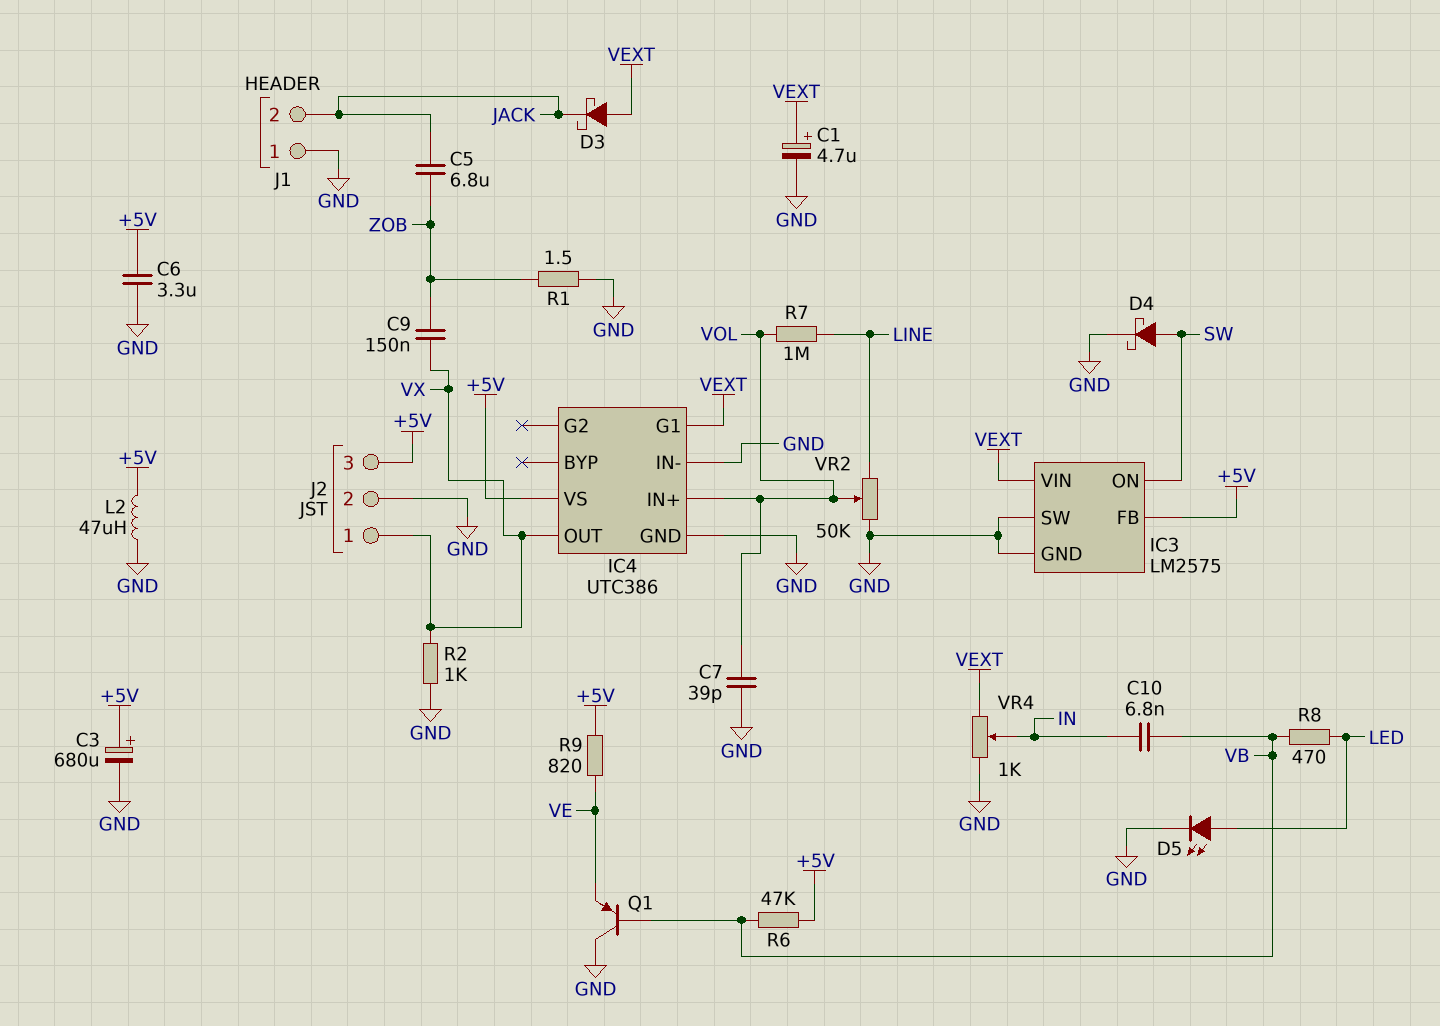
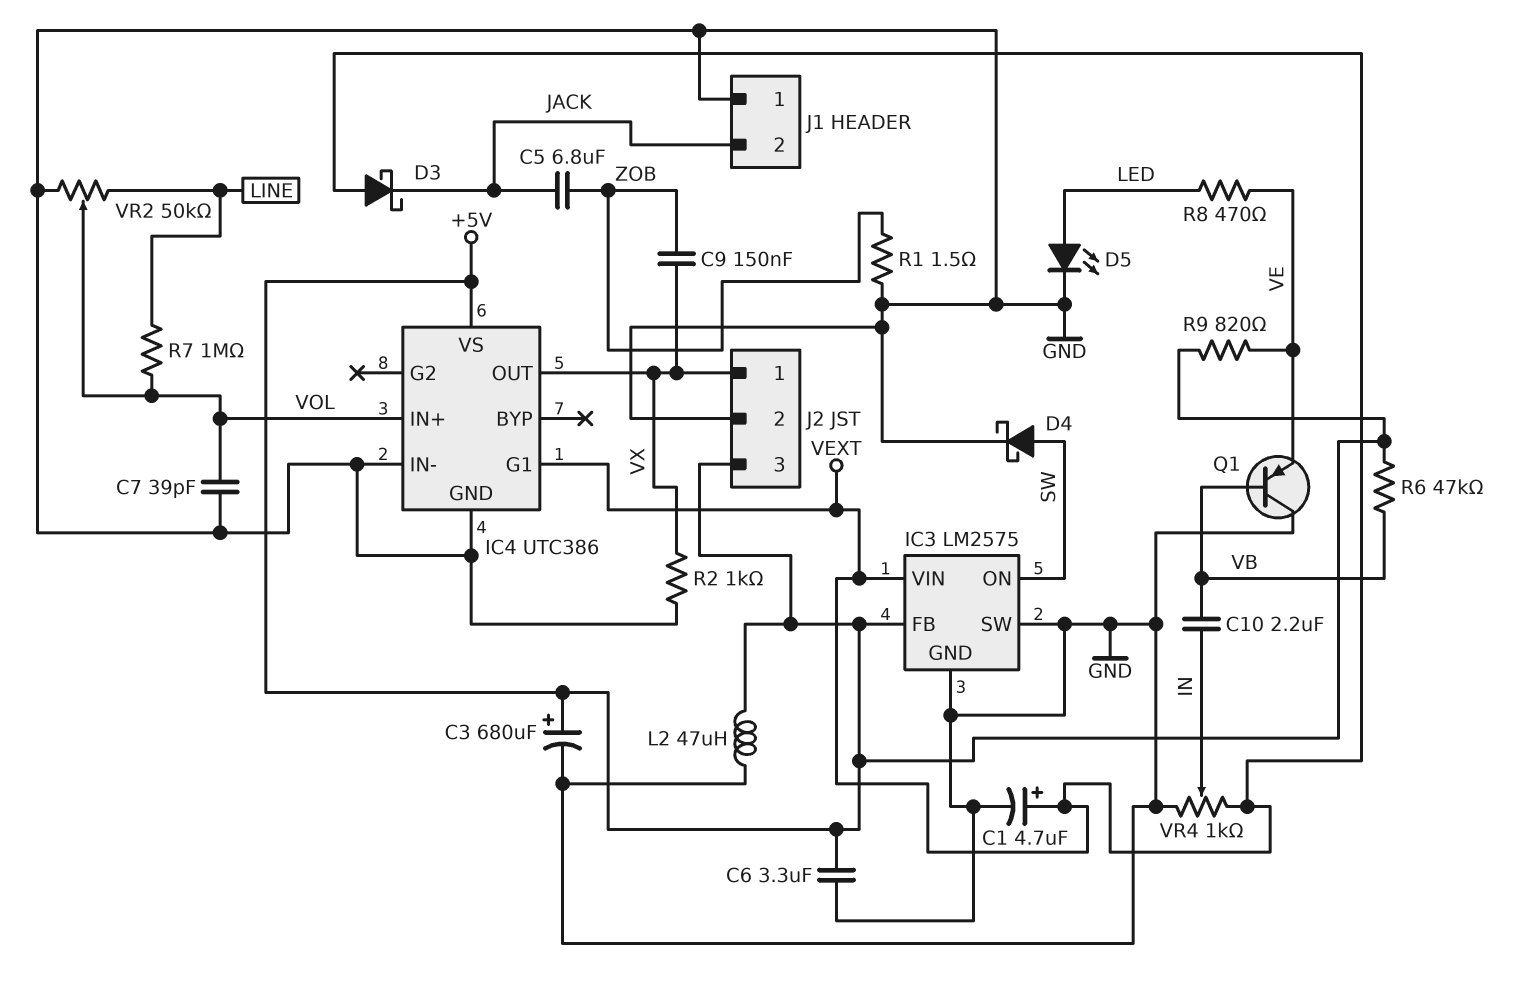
C10: 6.8nF (IN, VB) -> 2.2uF (IN, VB)
R8: 470 (LED, VB) -> 470 (LED, VE)

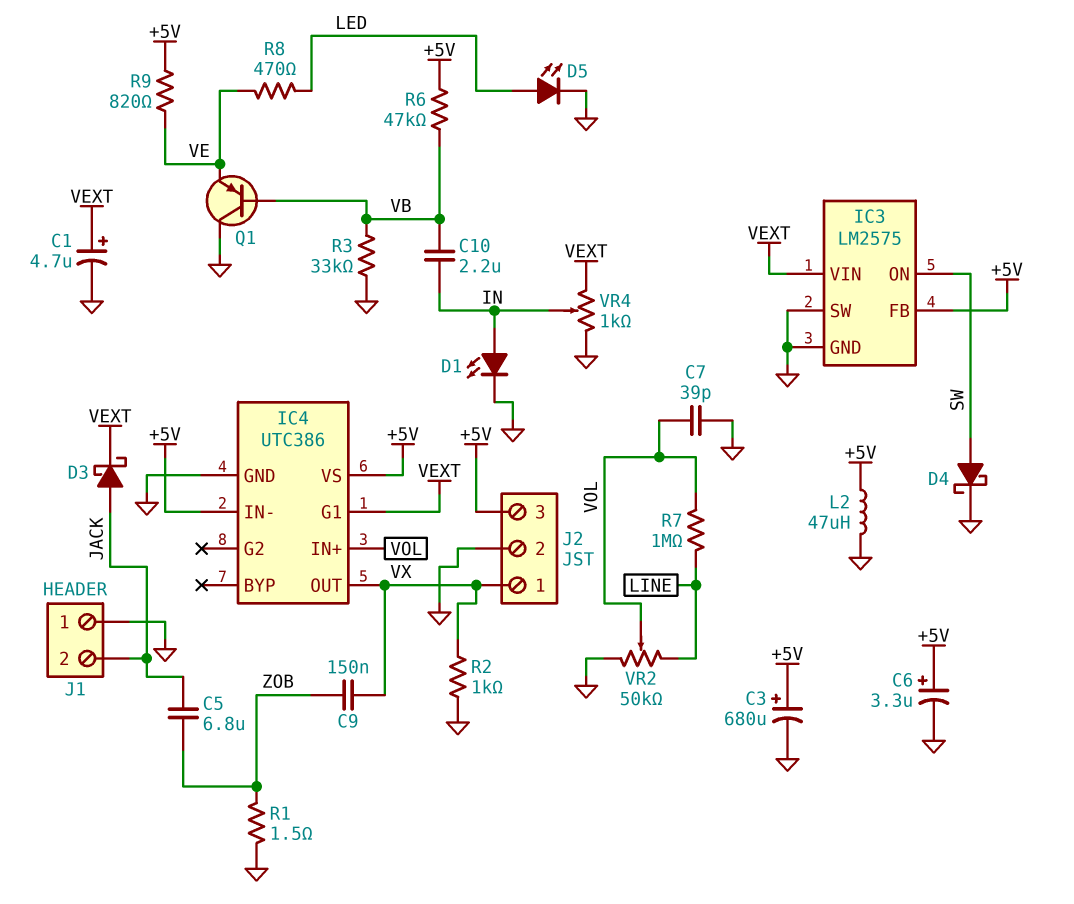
C6: 3.3uF (+5V, GND) -> 3.3uF (plus +5V, minus GND)
D1: none -> LED (A IN, K GND)
D3: schottky (A VEXT, K JACK) -> schottky (A JACK, K VEXT)
IC4 pin IN-: GND -> +5V
R3: none -> 33k (GND, VB)

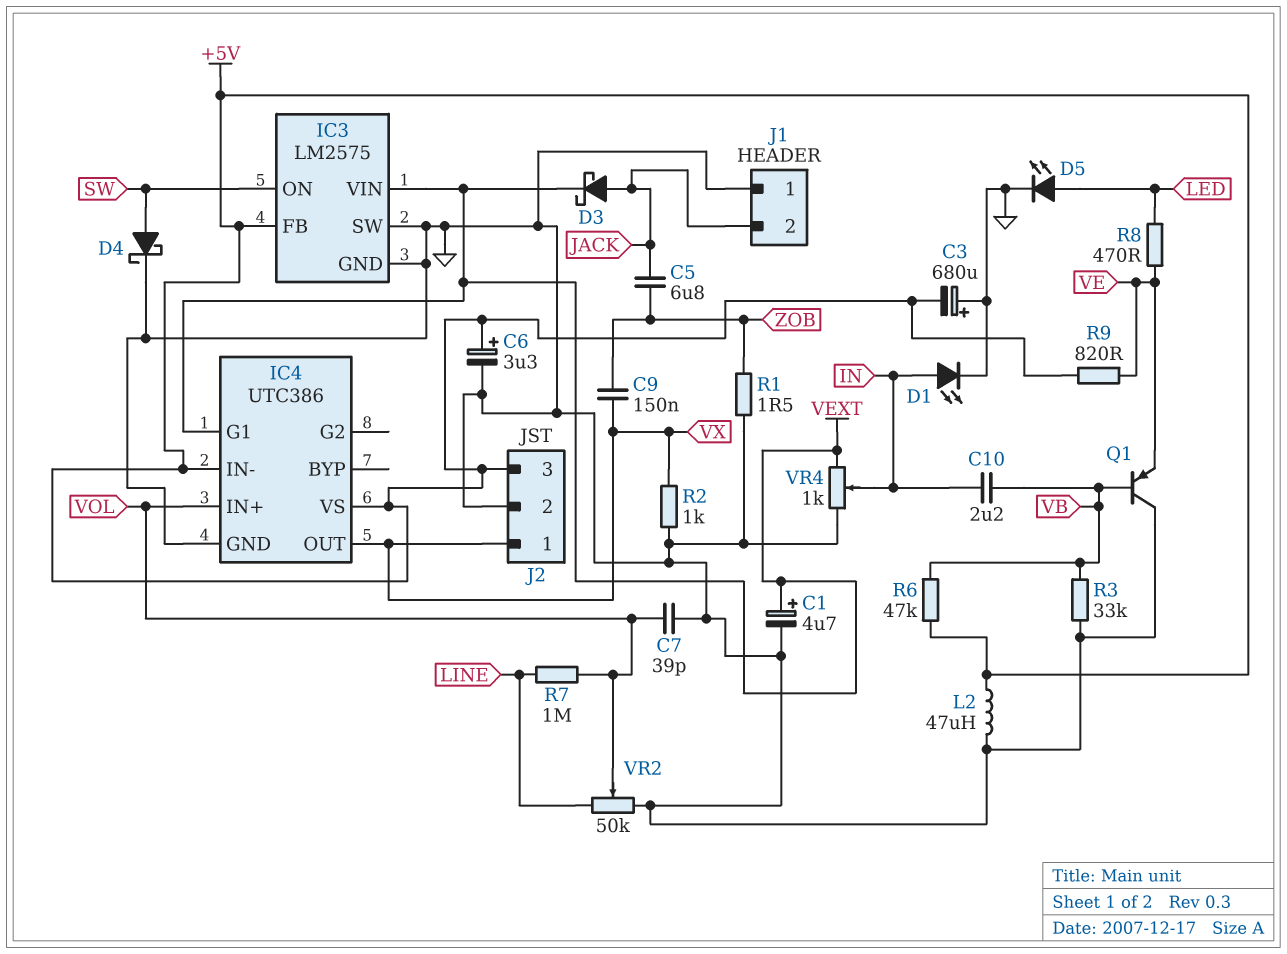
C3: 680uF (plus +5V, minus GND) -> 680uF (plus GND, minus +5V)

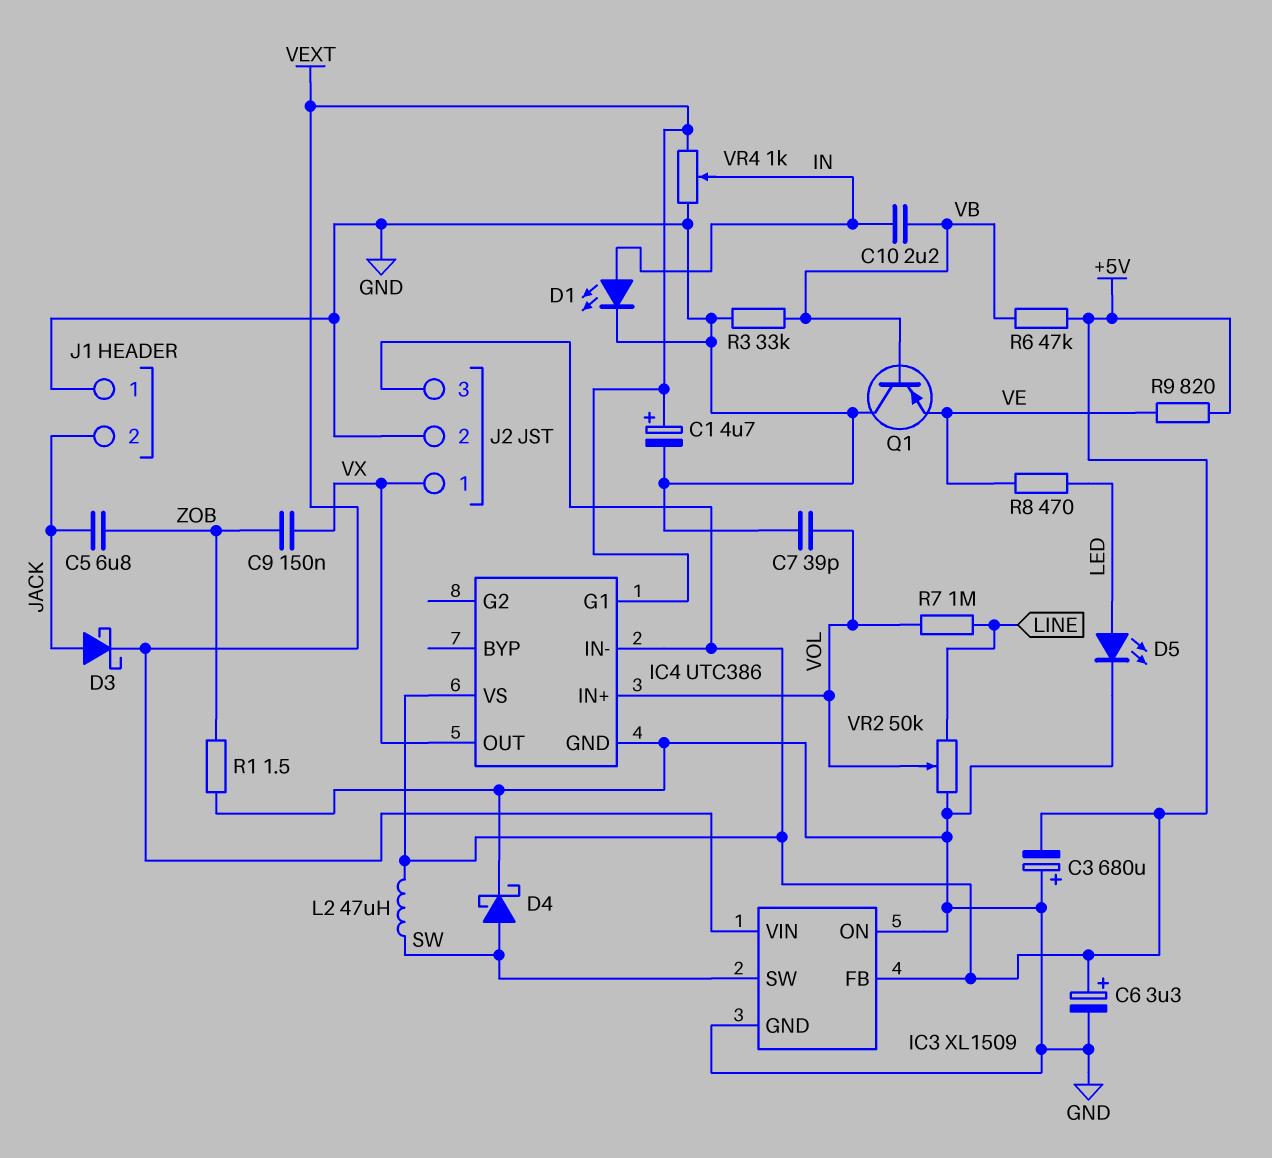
IC3: LM2575 -> XL1509
IC3 pin ON: SW -> GND
IC3 pin SW: GND -> SW
L2: 47uH (+5V, GND) -> 47uH (+5V, SW)
R2: 1k (GND, VX) -> none

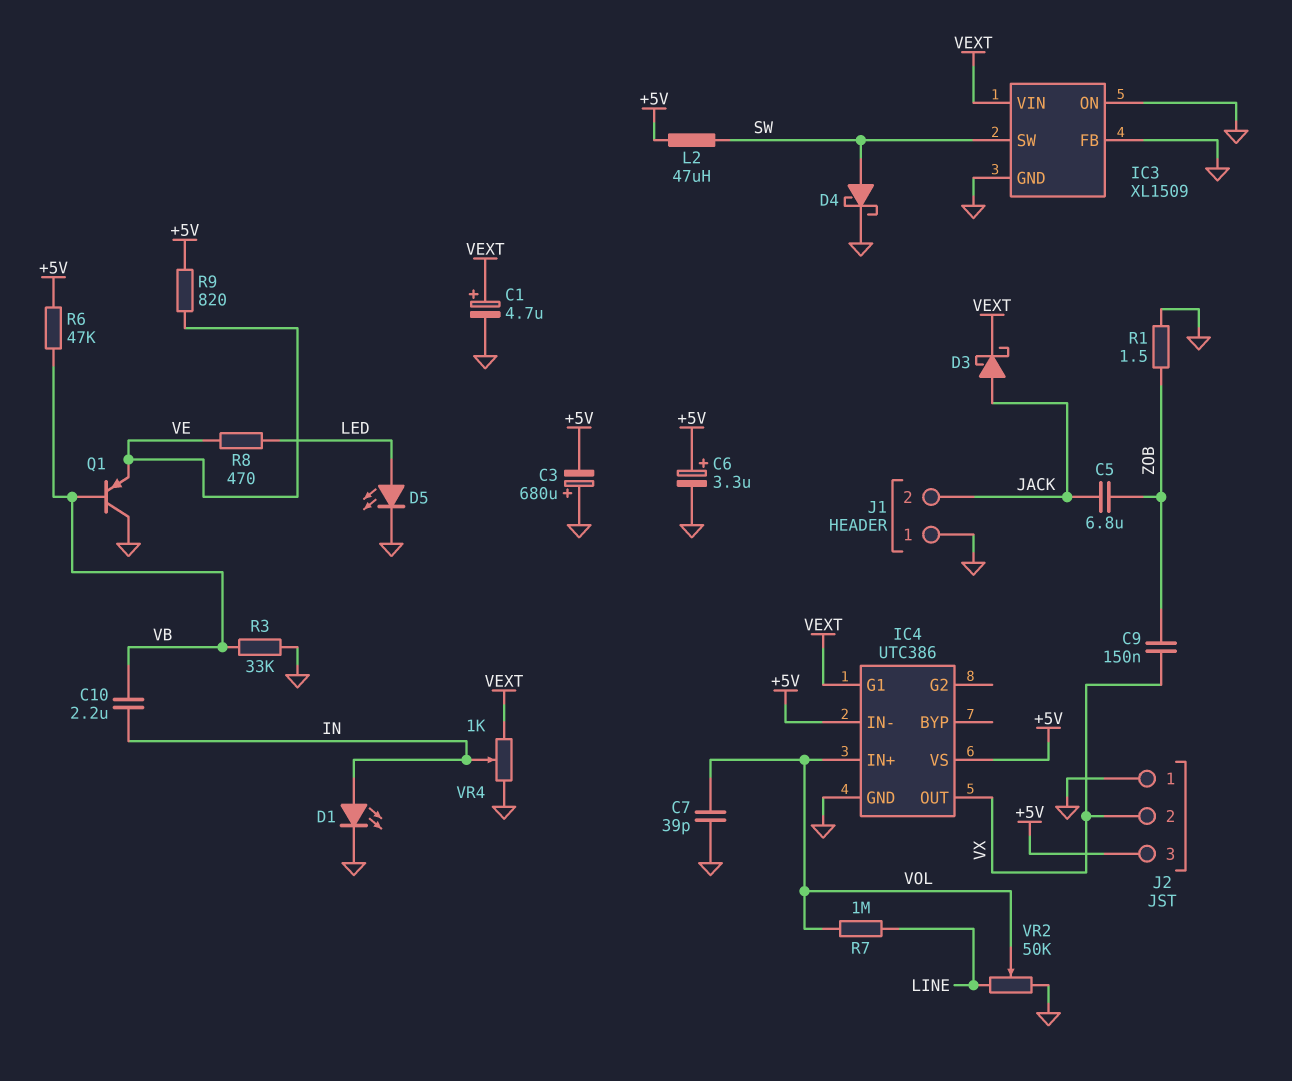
IC3 pin FB: +5V -> GND
J2 pin 1: VX -> GND
J2 pin 2: GND -> VX

